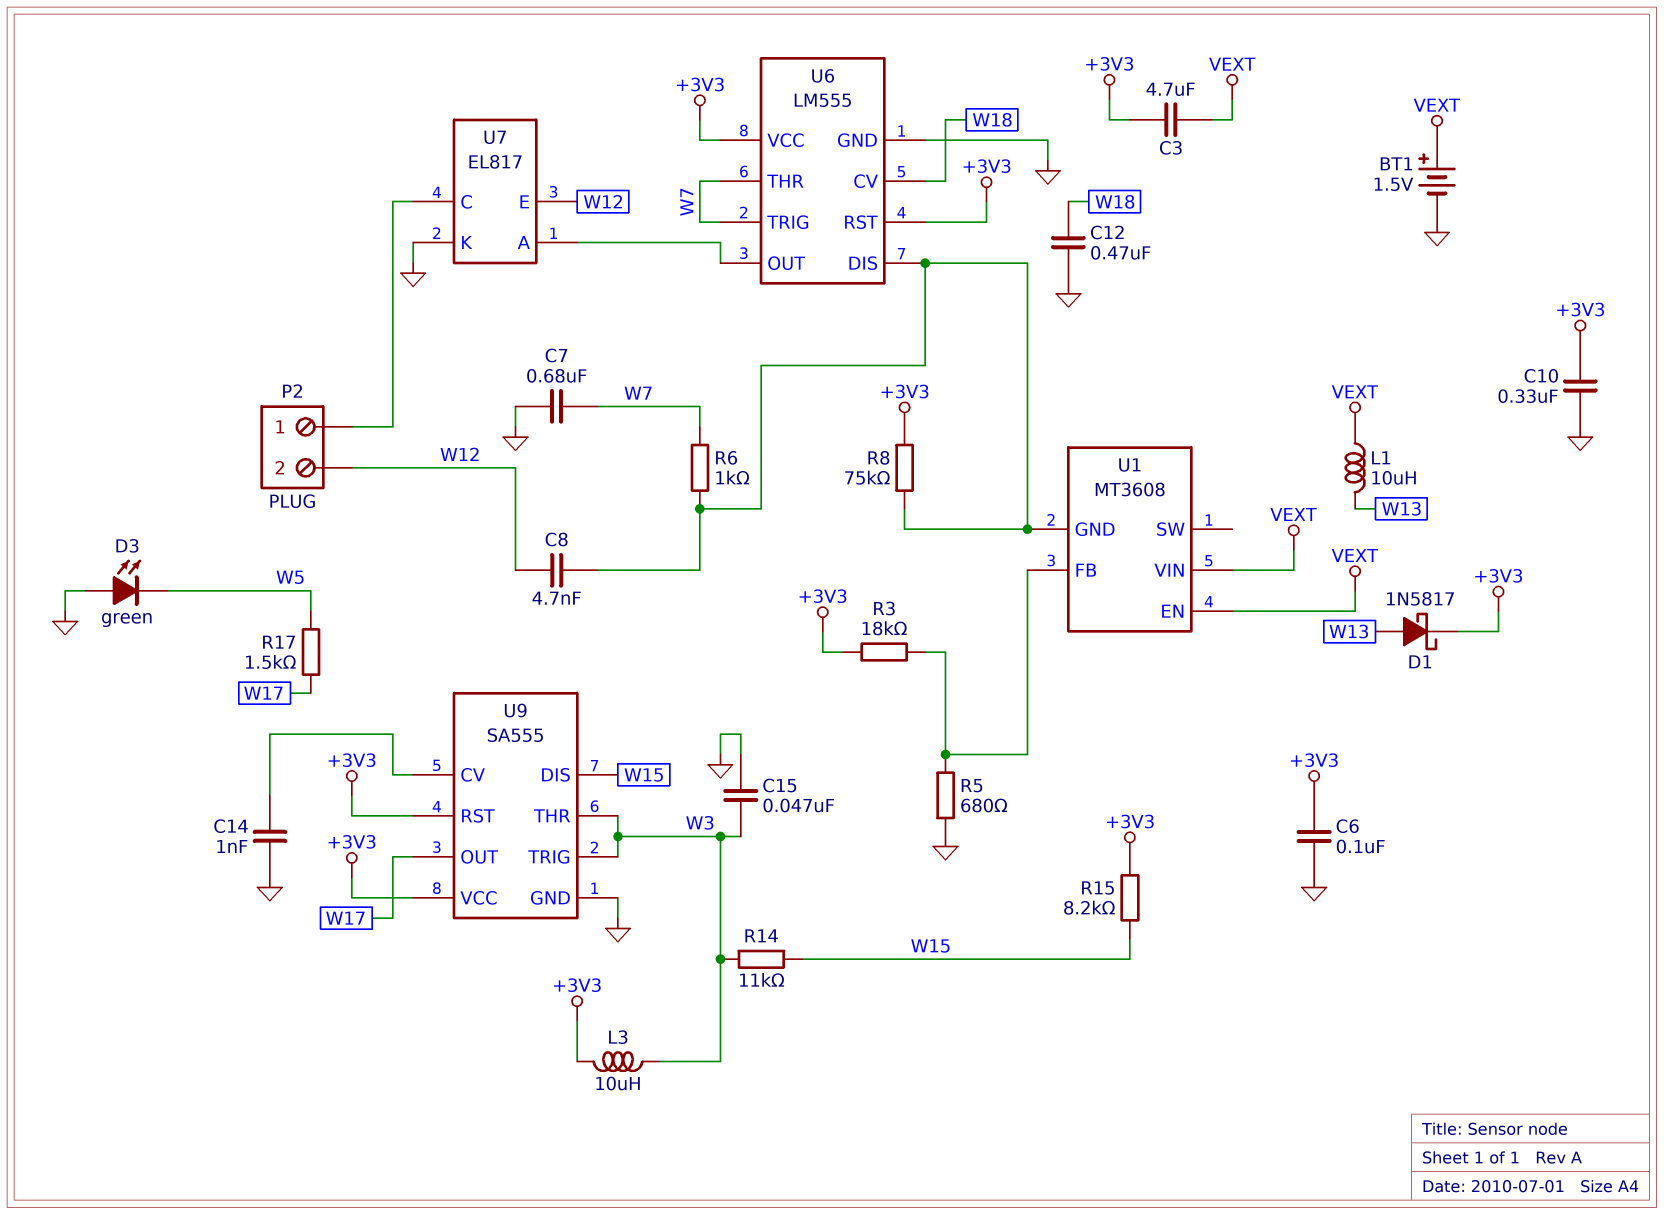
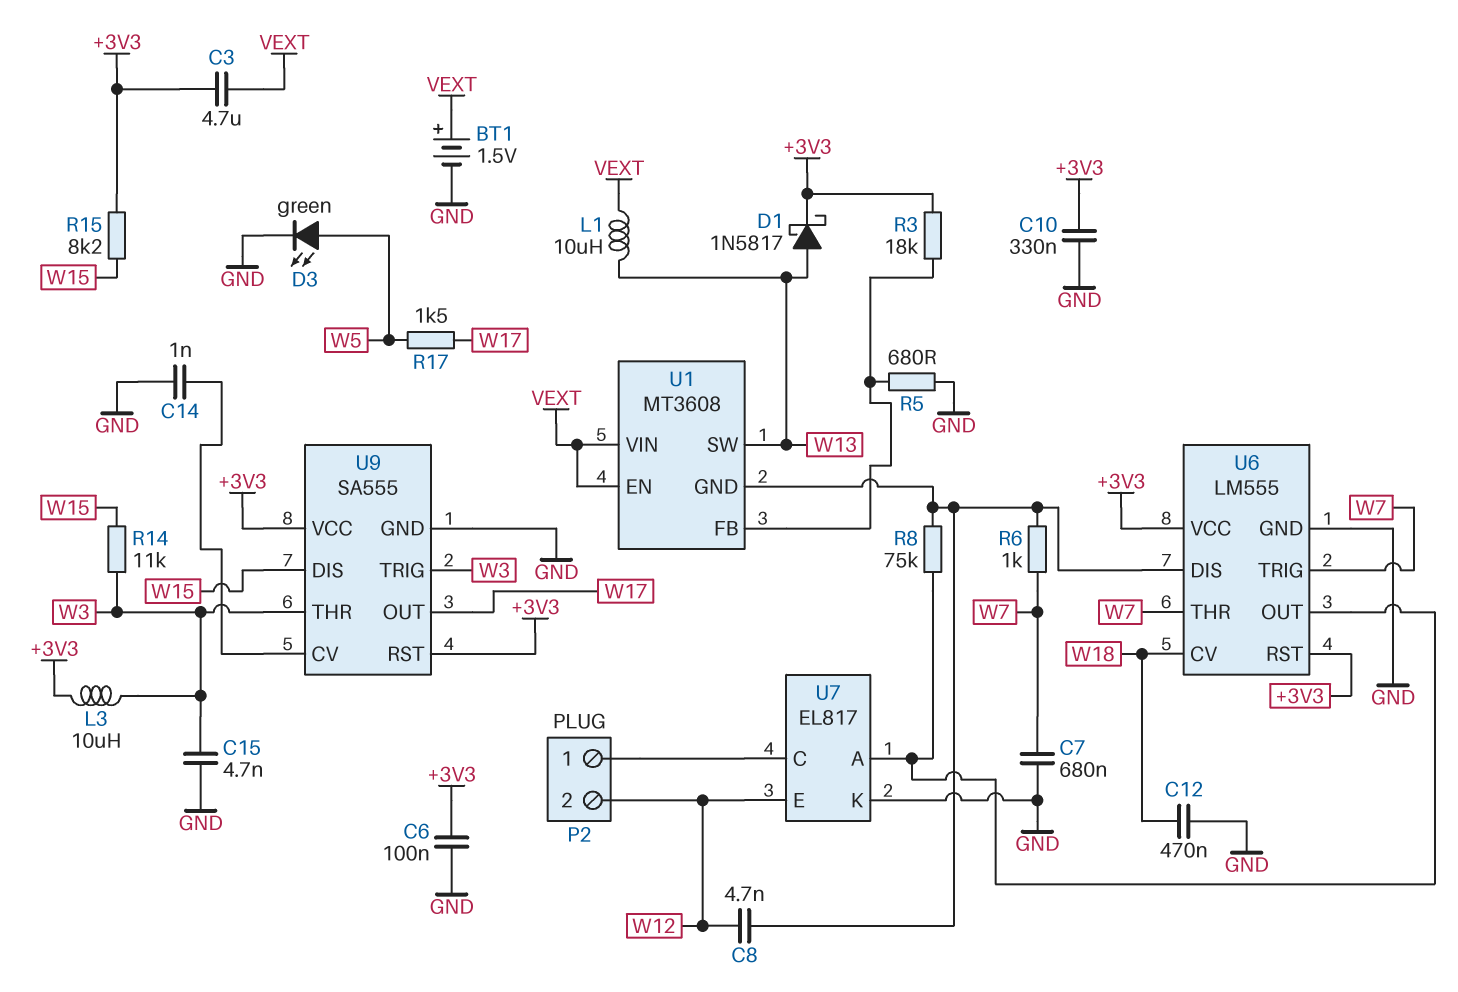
C15: 47nF (GND, W3) -> 4.7nF (GND, W3)
D3: LED green (A GND, K W5) -> LED green (A W5, K GND)
R8: 75k (+3V3, U1/GND) -> 75k (U1/GND, U6/OUT)
U1 pin SW: none -> W13

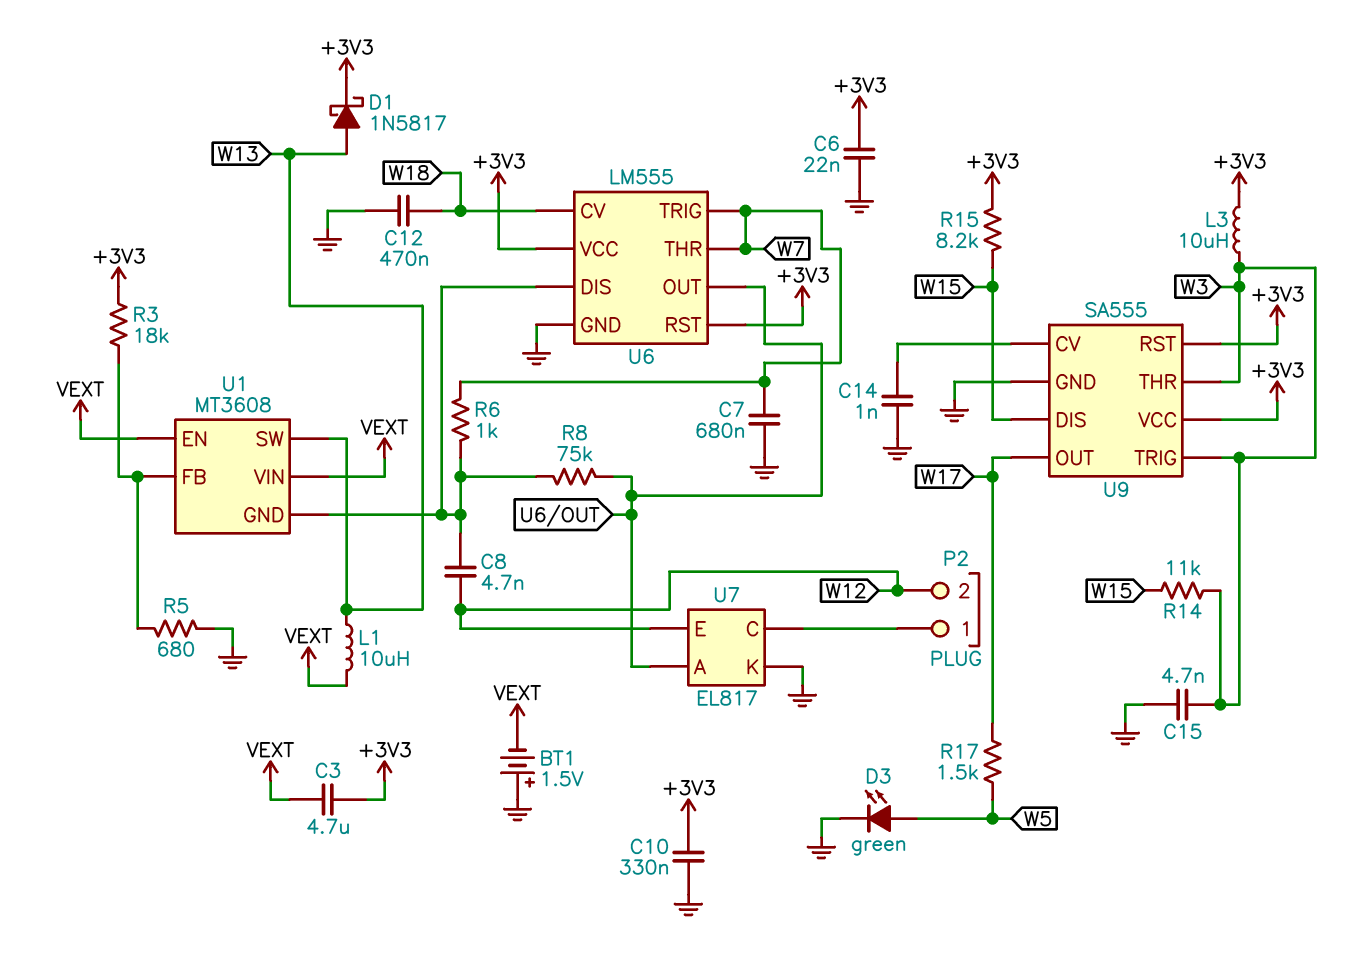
BT1: 1.5V (plus VEXT, minus GND) -> 1.5V (plus GND, minus VEXT)
C6: 100nF (+3V3, GND) -> 22nF (+3V3, GND)

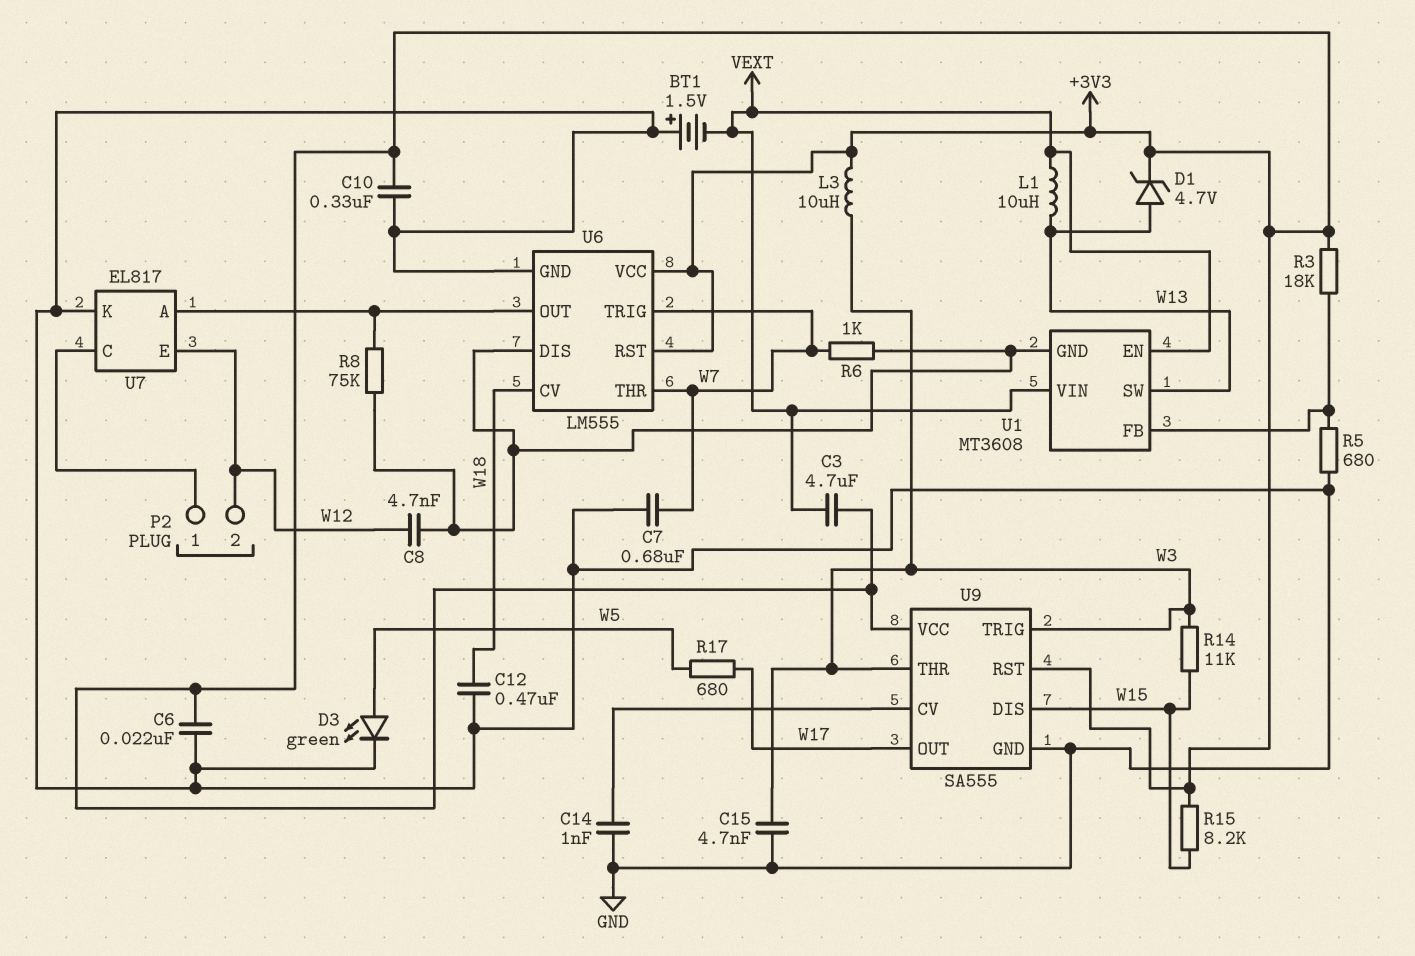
D1: schottky 1N5817 (A W13, K +3V3) -> zener 4.7V (A W13, K +3V3)
R17: 1.5k (W5, W17) -> 680 (W5, W17)

